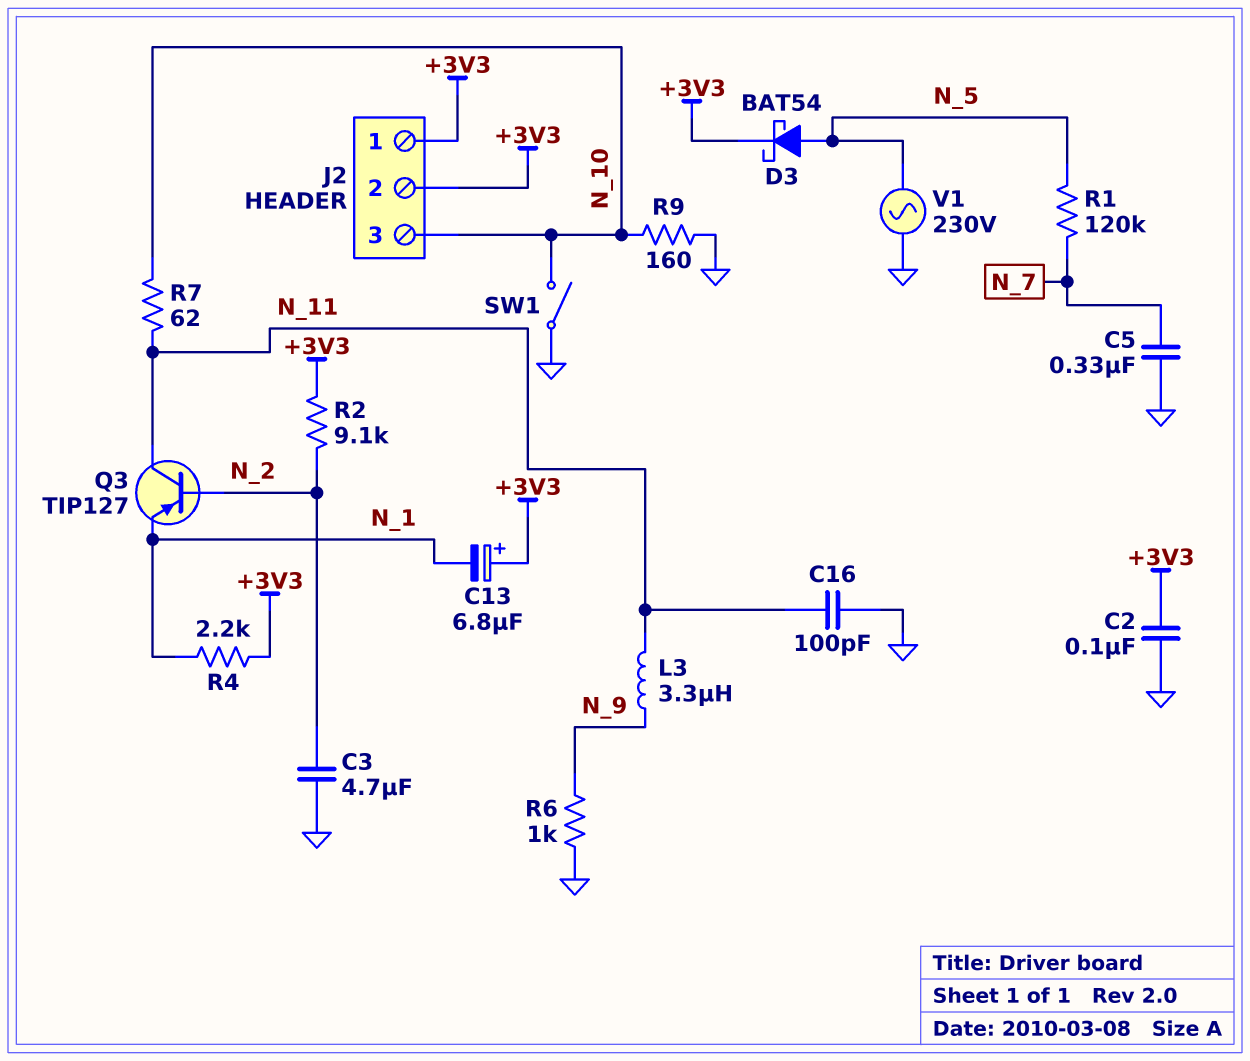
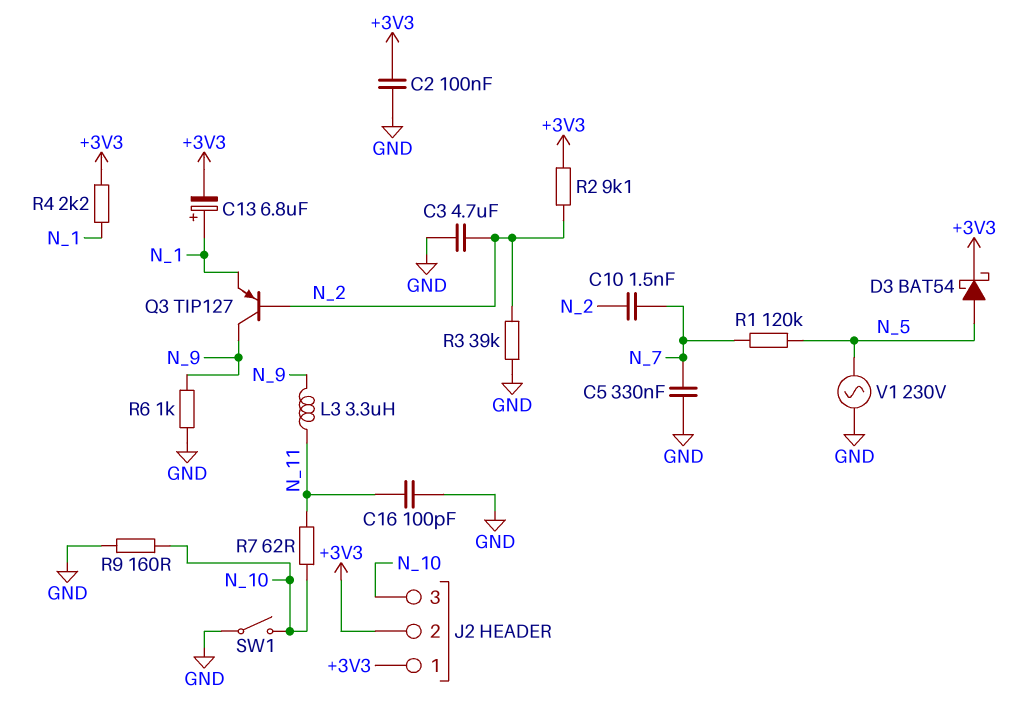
C10: none -> 1.5nF (N_2, N_7)
C13: 6.8uF (plus +3V3, minus N_1) -> 6.8uF (plus N_1, minus +3V3)
Q3: PNP TIP127 (B N_2, C N_11, E N_1) -> PNP TIP127 (B N_2, C N_9, E N_1)
R3: none -> 39k (GND, N_2)

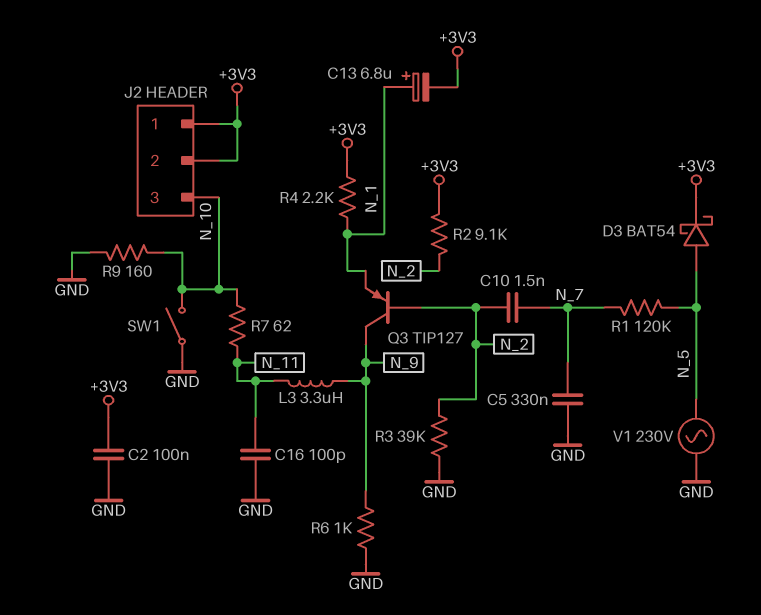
C3: 4.7uF (GND, N_2) -> none

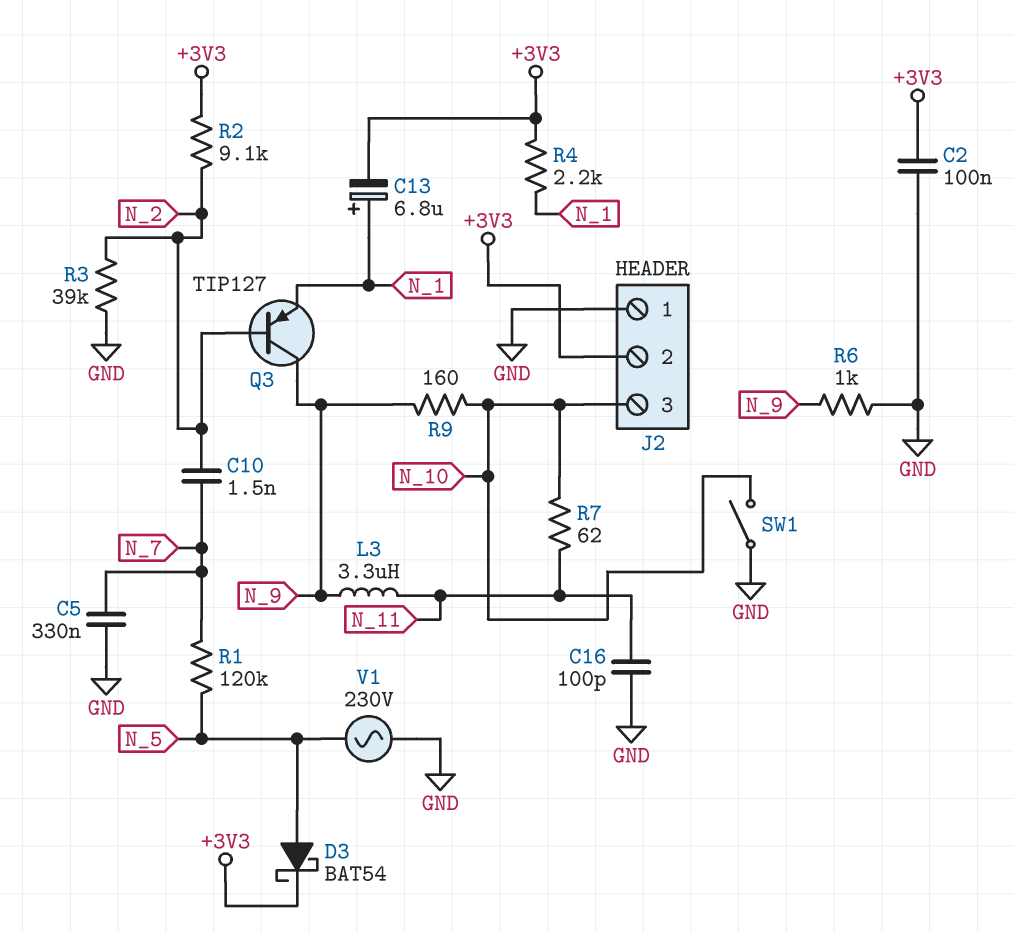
J2 pin 1: +3V3 -> GND
R9: 160 (GND, N_10) -> 160 (N_9, N_10)

